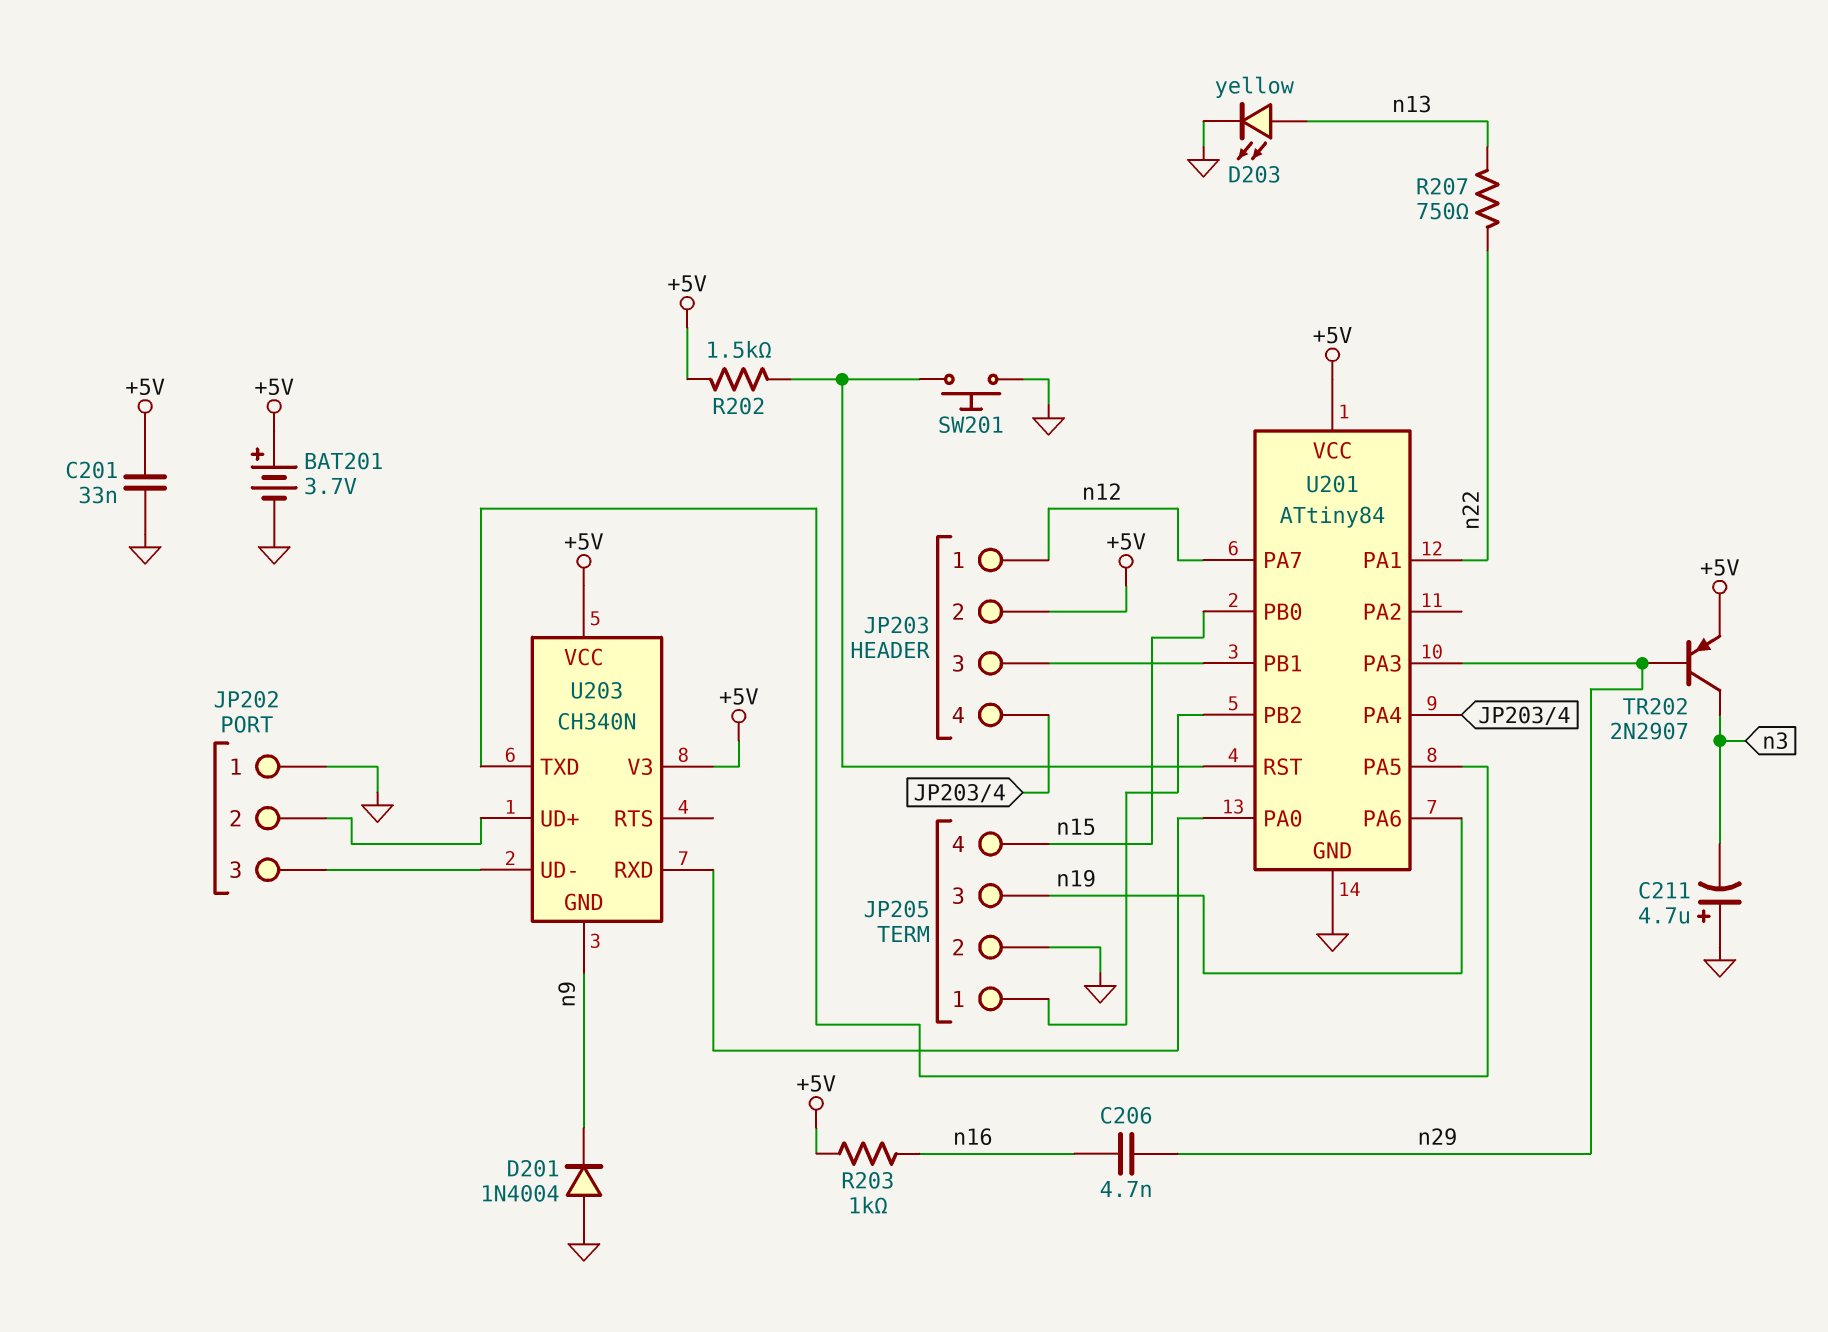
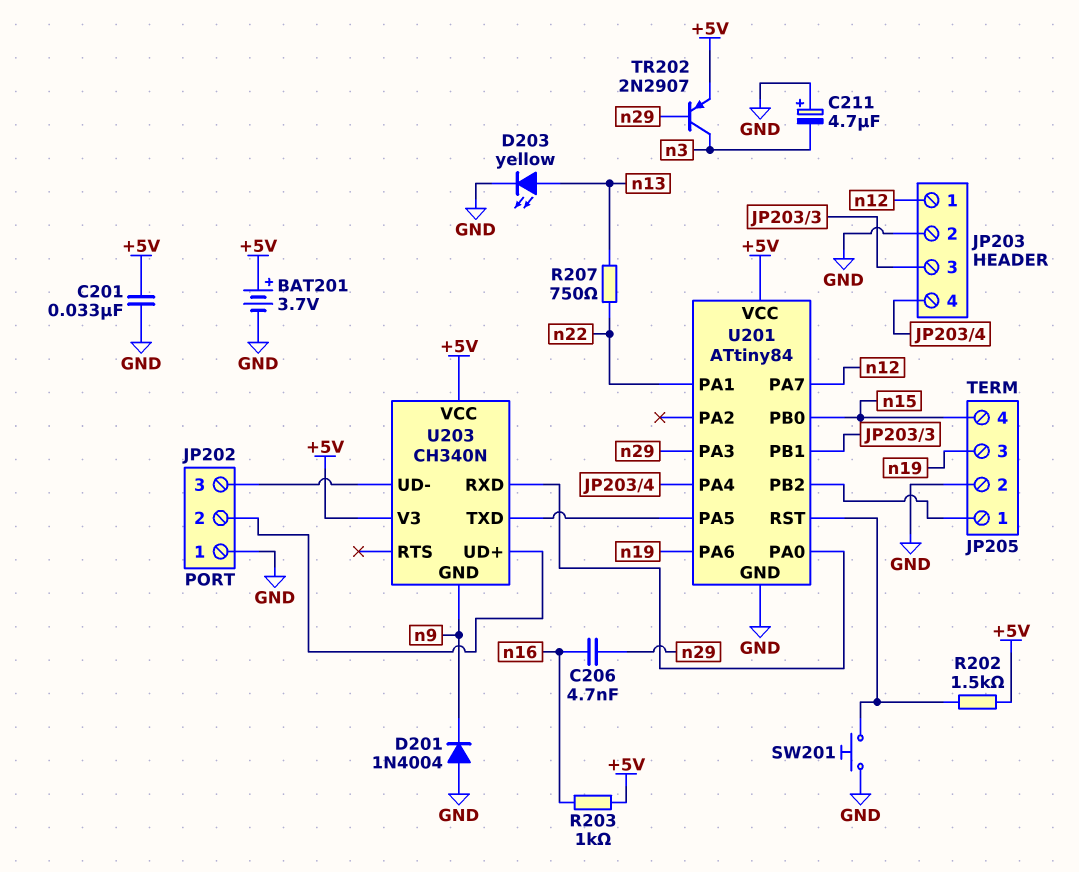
JP203 pin 2: +5V -> GND

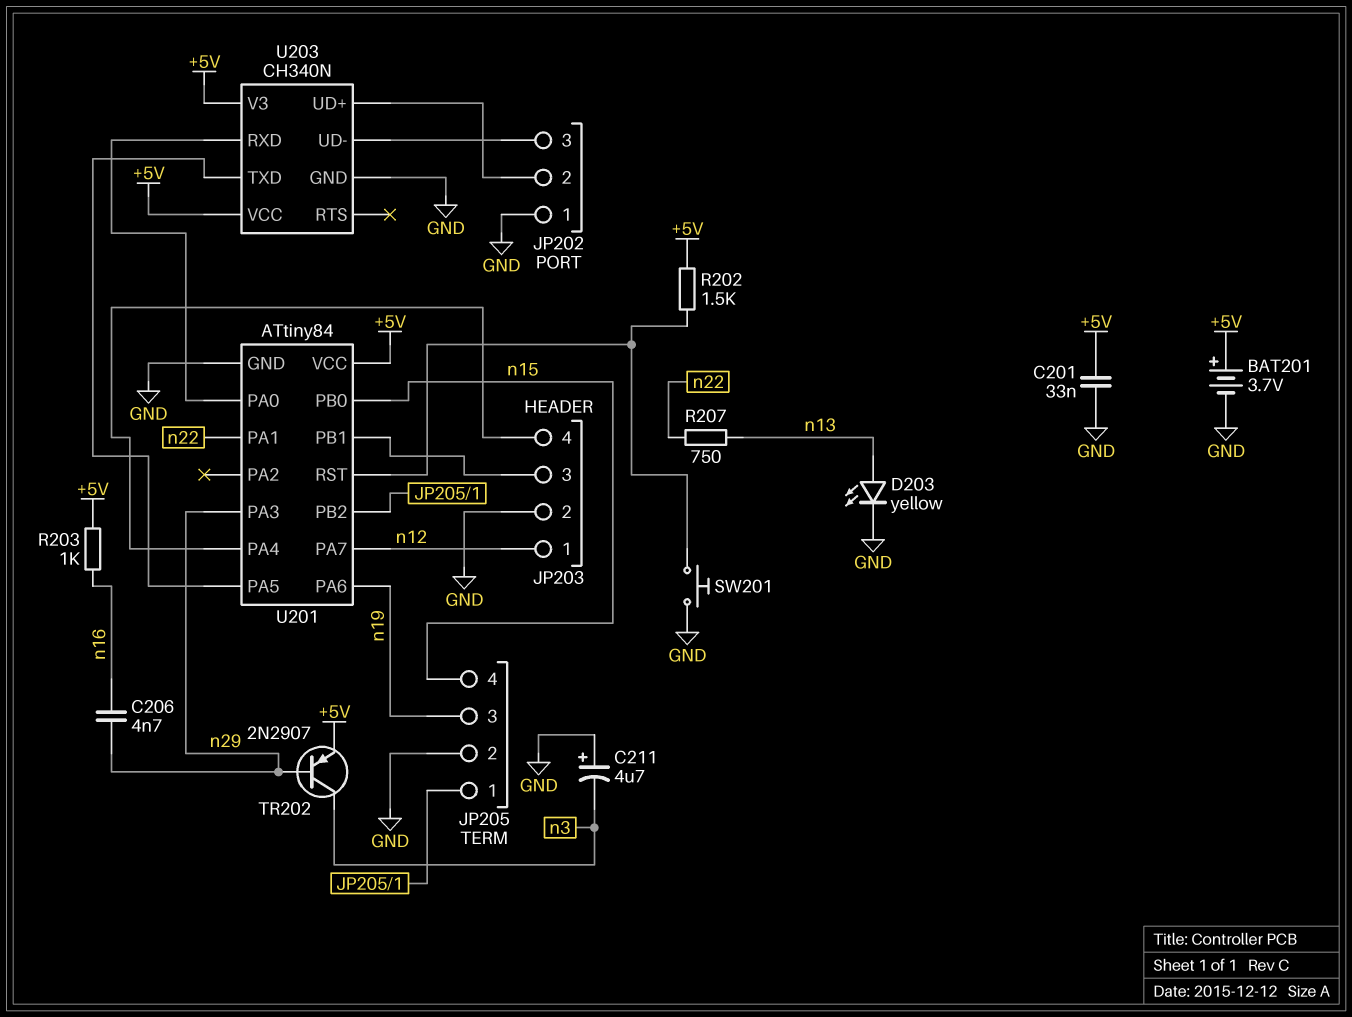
D201: diode 1N4004 (A GND, K n9) -> none
U203 pin GND: n9 -> GND

